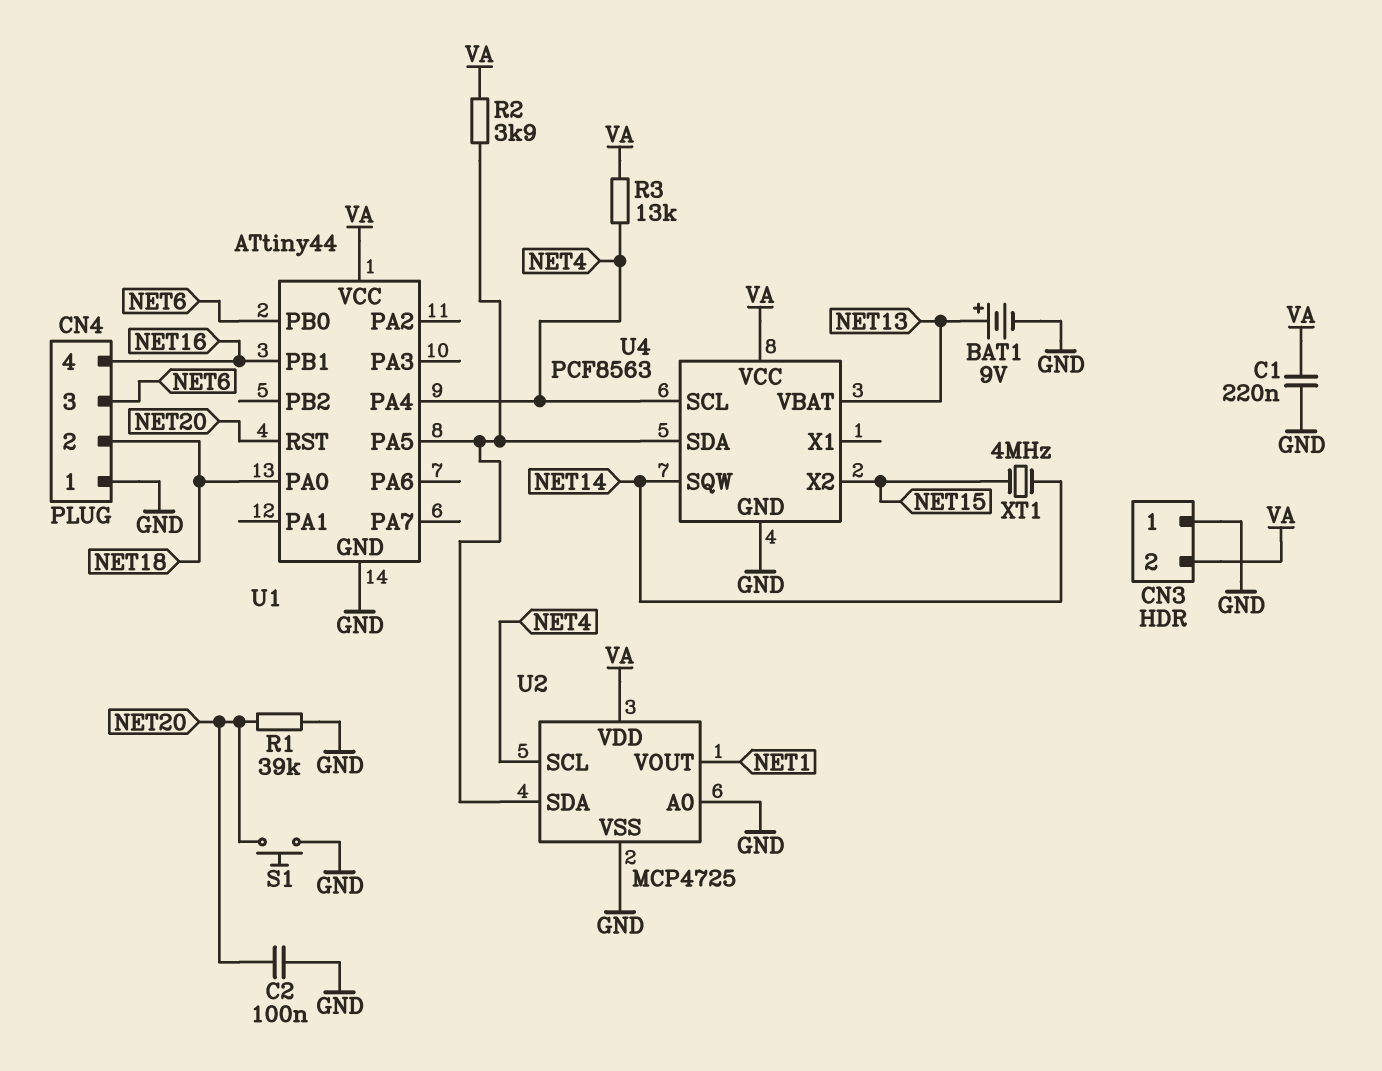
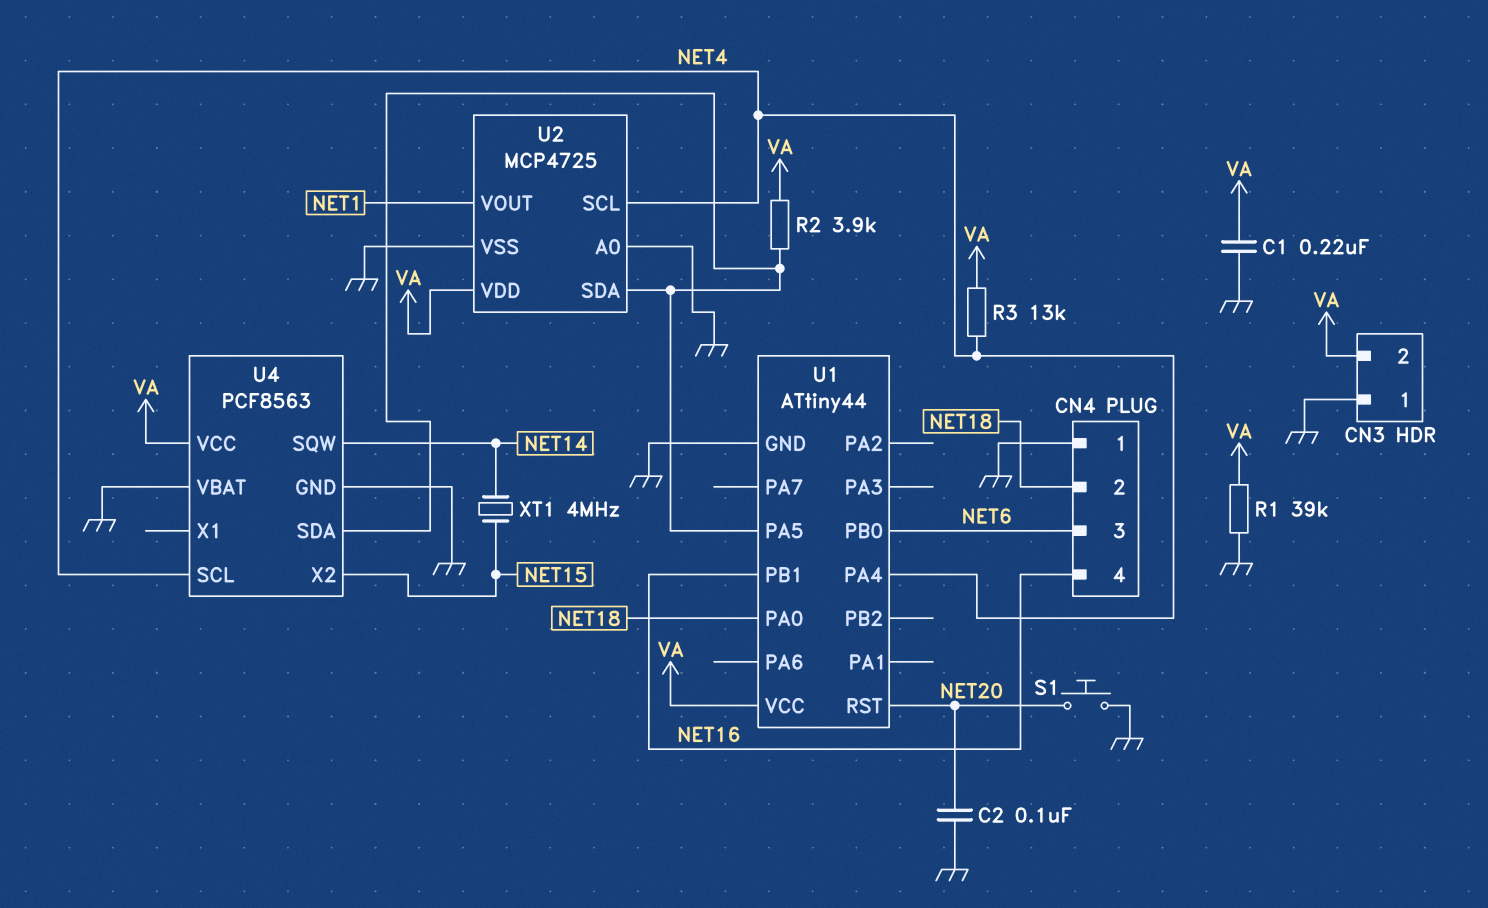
BAT1: 9V (plus NET13, minus GND) -> none
R1: 39k (GND, NET20) -> 39k (GND, VA)
U4 pin VBAT: NET13 -> GND

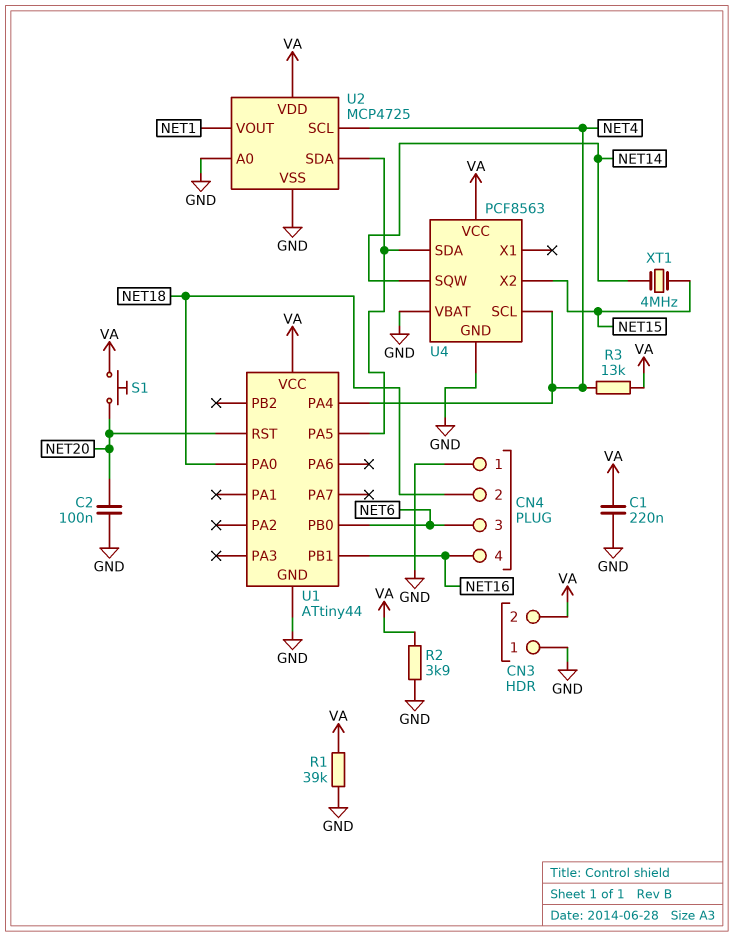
R2: 3.9k (U1/PA5, VA) -> 3.9k (GND, VA)
S1: button (GND, NET20) -> button (NET20, VA)

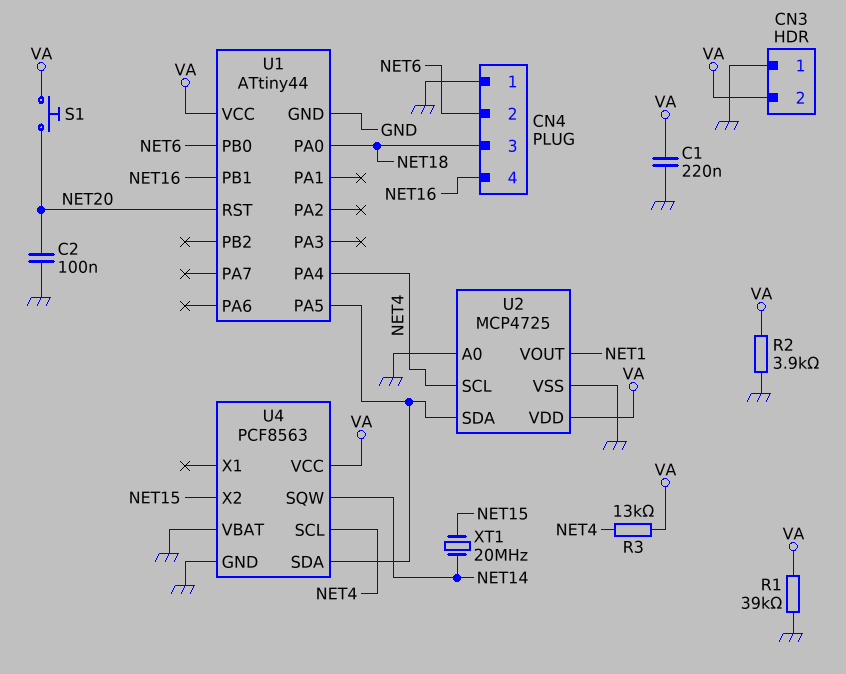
CN4 pin 2: NET18 -> NET6
CN4 pin 3: NET6 -> NET18
XT1: 4MHz (NET14, NET15) -> 20MHz (NET14, NET15)

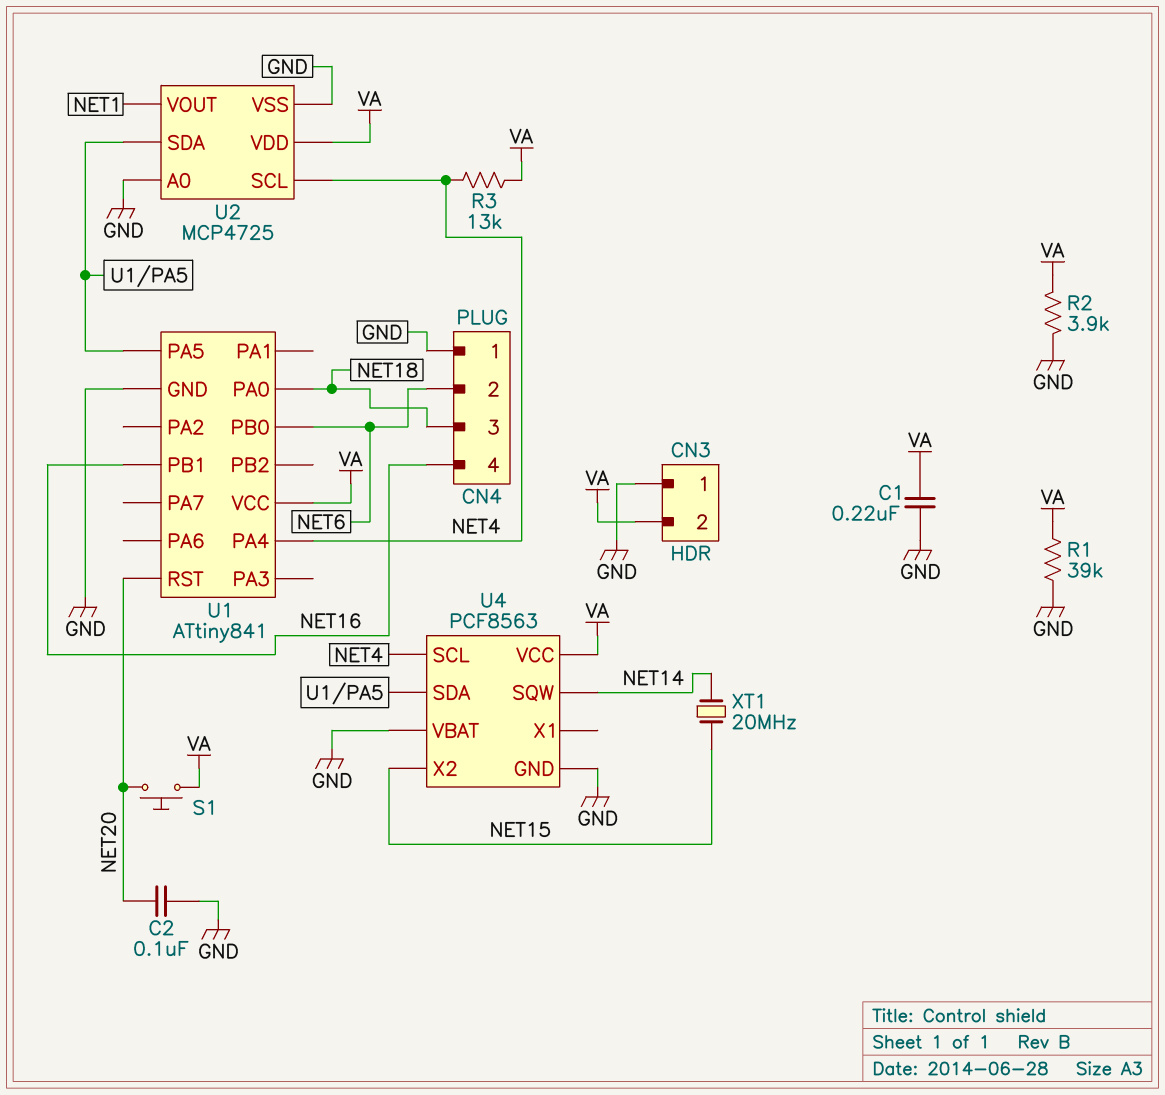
U1: ATtiny44 -> ATtiny841

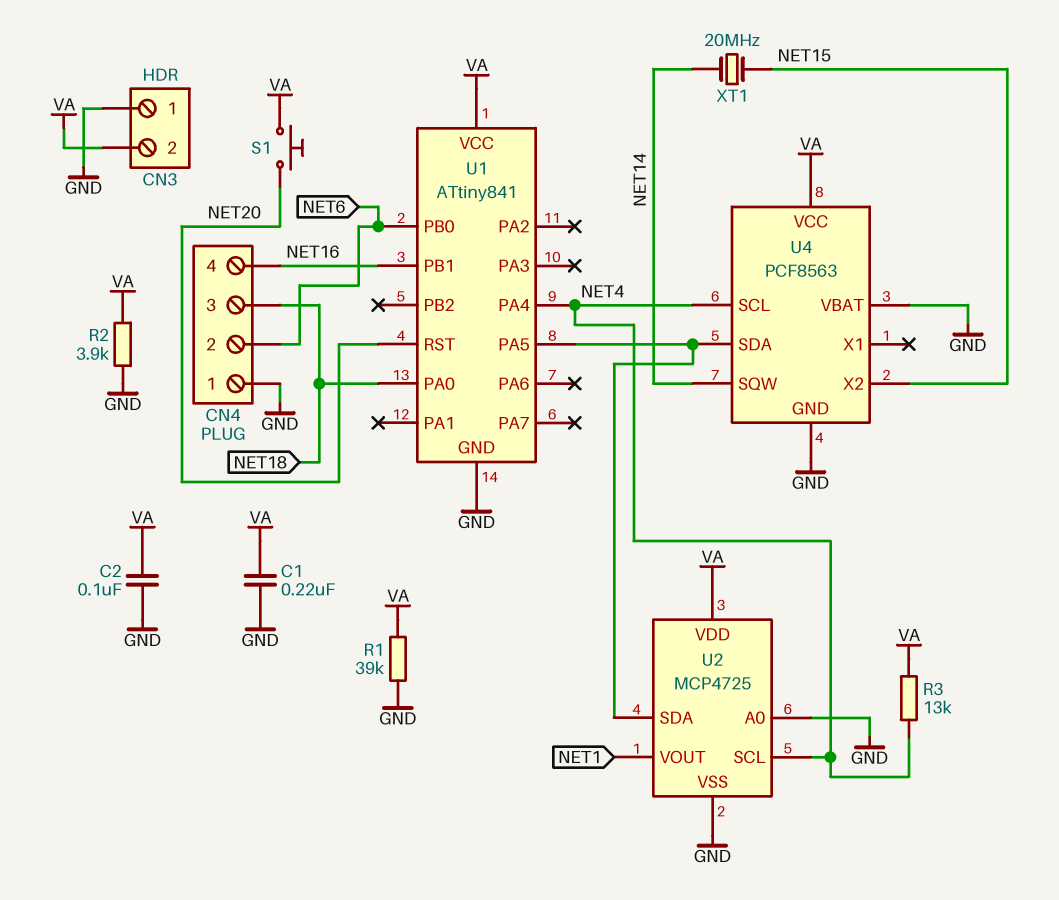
C2: 100nF (GND, NET20) -> 100nF (GND, VA)

